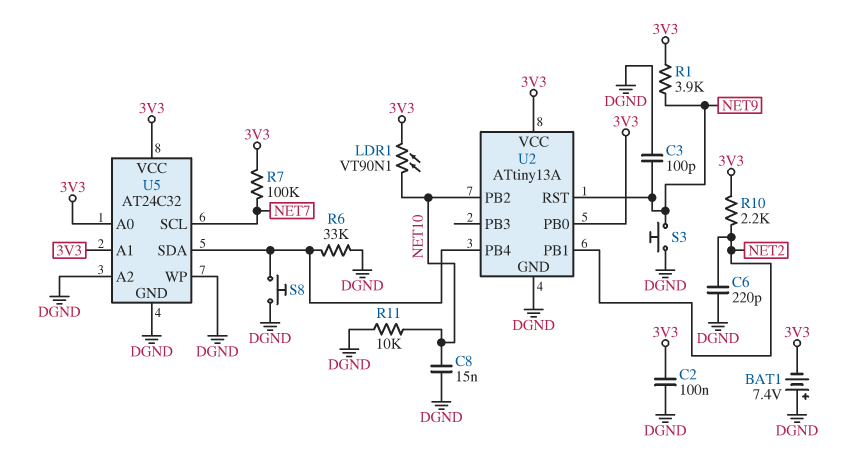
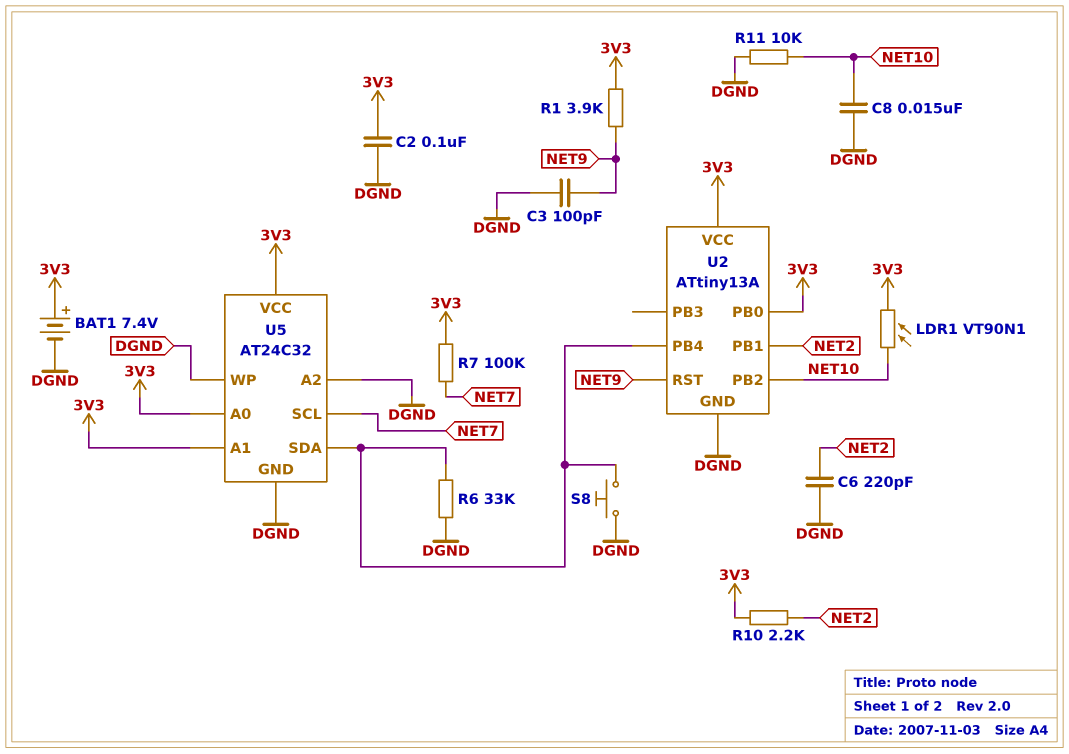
BAT1: 7.4V (plus DGND, minus 3V3) -> 7.4V (plus 3V3, minus DGND)
S3: button (DGND, NET9) -> none

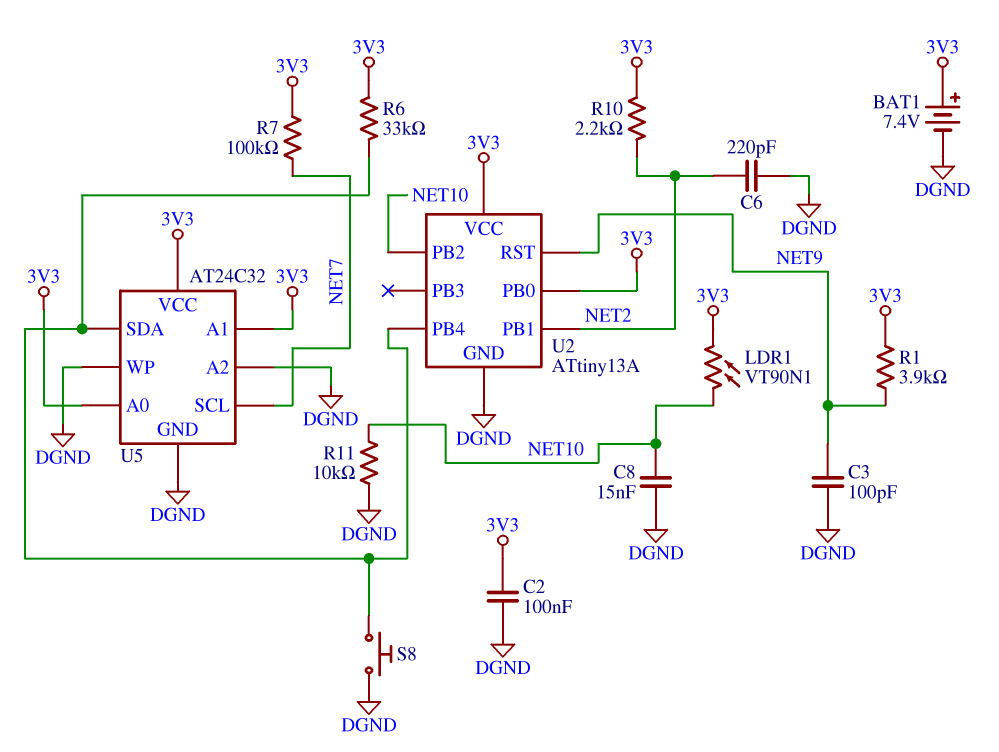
R6: 33k (DGND, U2/PB4) -> 33k (3V3, U2/PB4)

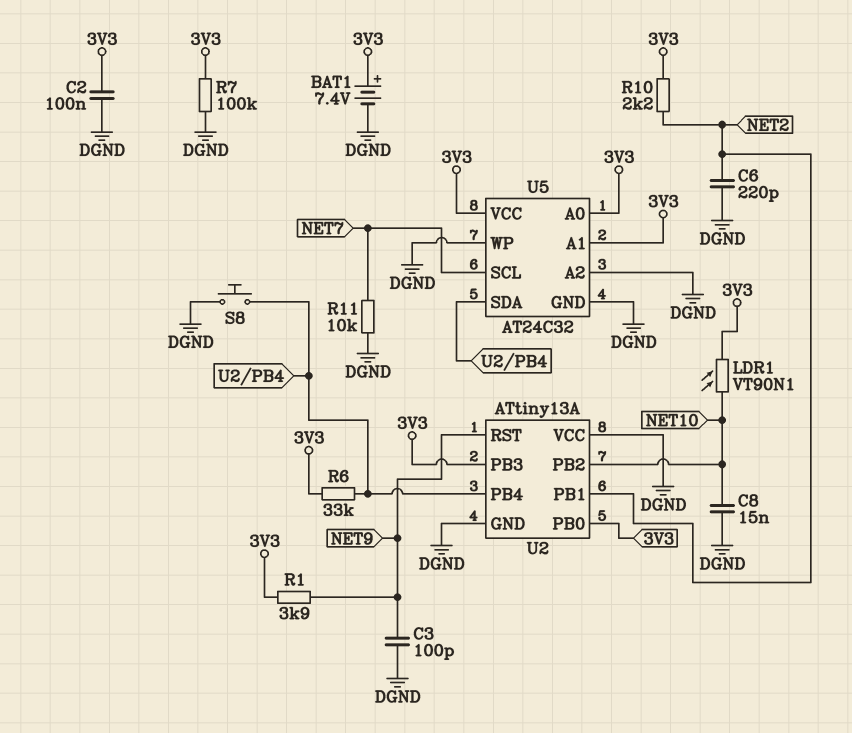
R7: 100k (3V3, NET7) -> 100k (3V3, DGND)
R11: 10k (DGND, NET10) -> 10k (DGND, NET7)
U2 pin PB3: none -> 3V3
U2 pin VCC: 3V3 -> DGND

